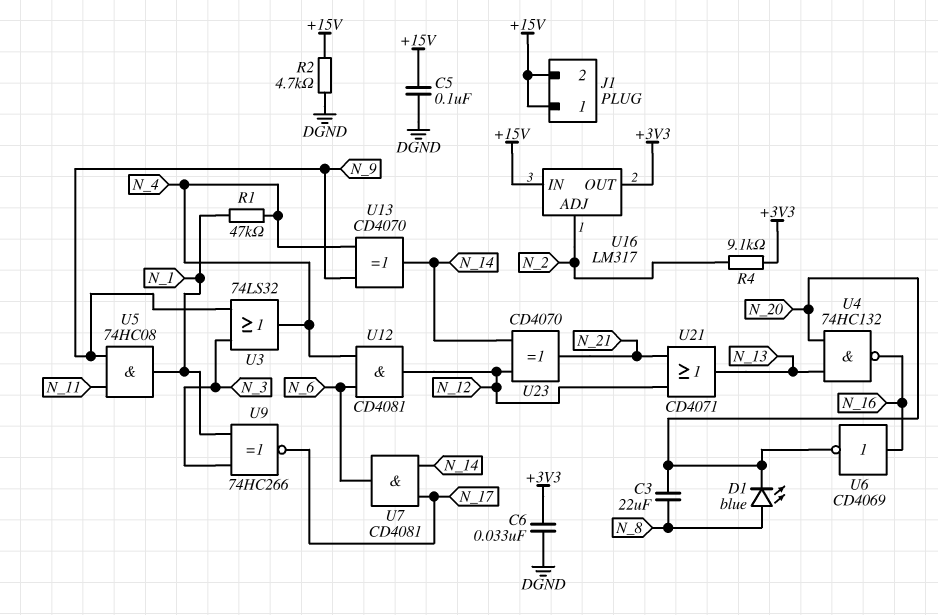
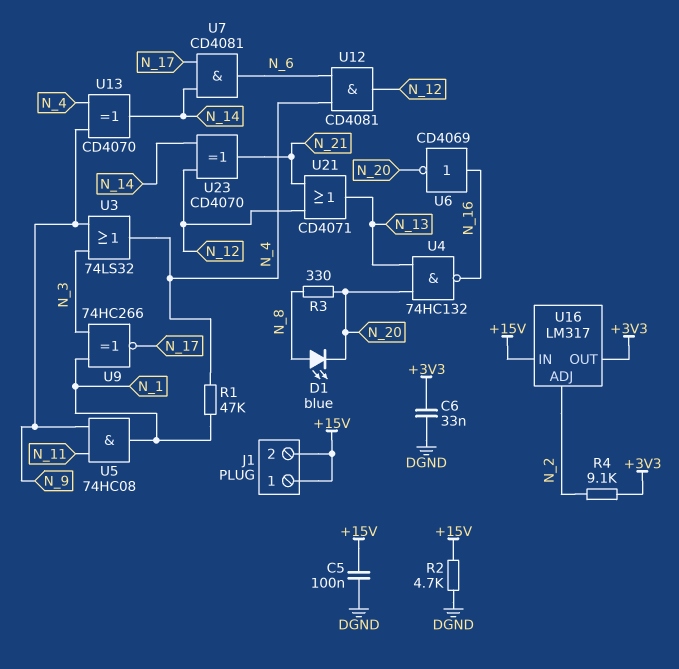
C3: 22uF (N_8, N_20) -> none
R3: none -> 330 (N_8, N_20)

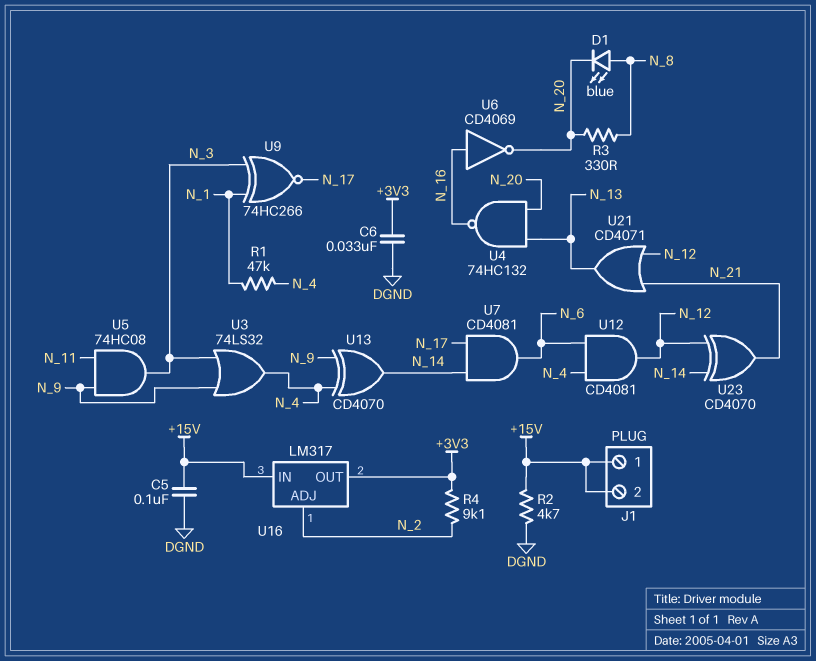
U5: AND 74HC08 (in N_9, in N_11, out N_1) -> AND 74HC08 (in N_9, in N_11, out N_3)

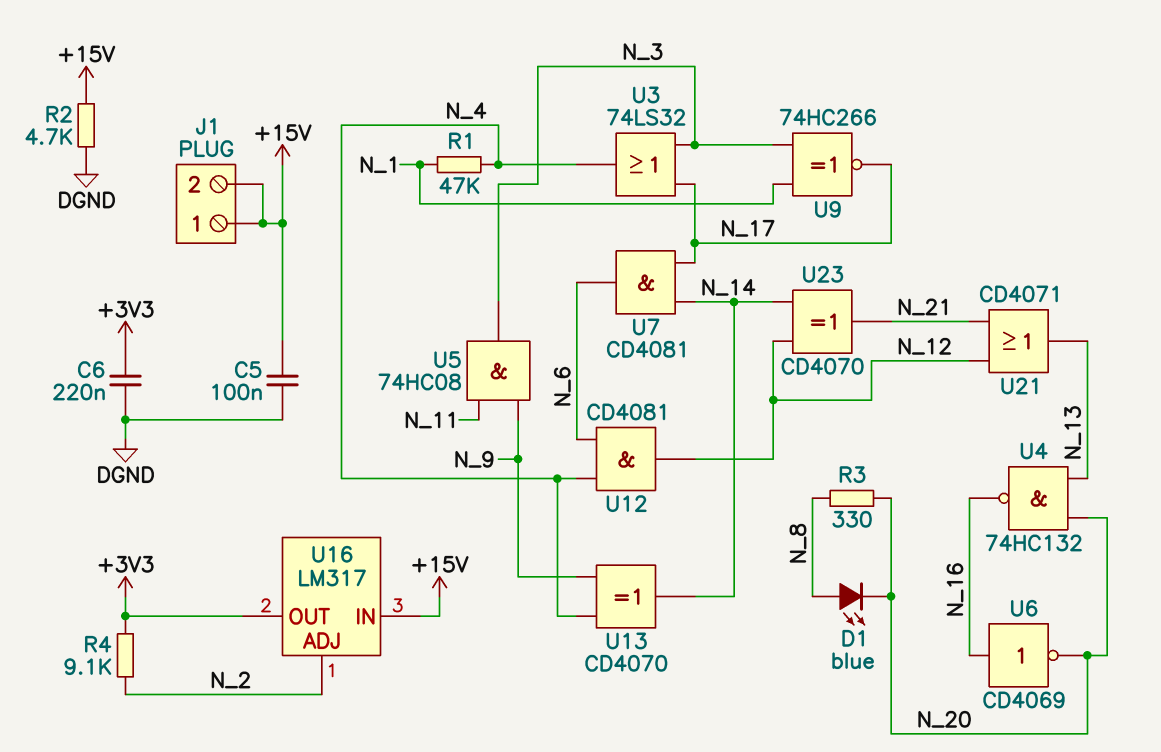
C6: 33nF (+3V3, DGND) -> 220nF (+3V3, DGND)
U3: OR 74LS32 (in N_3, in N_9, out N_4) -> OR 74LS32 (in N_3, in N_17, out N_4)

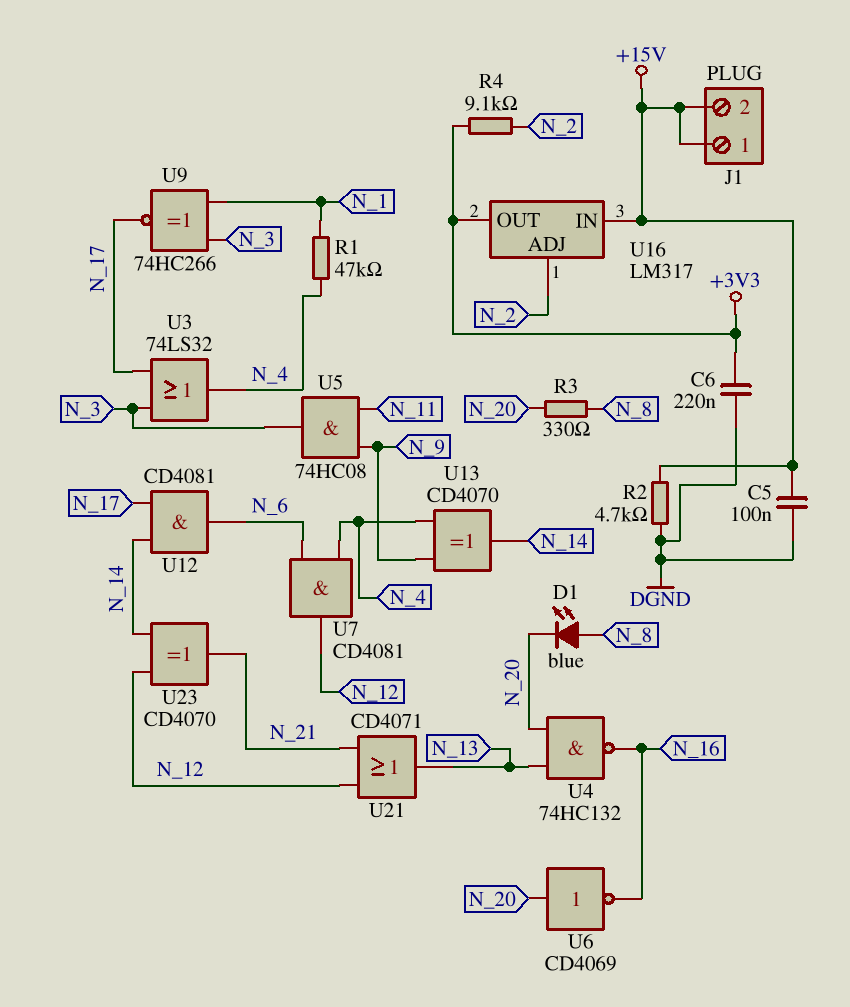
U6: NOT CD4069 (in N_16, out N_20) -> NOT CD4069 (in N_20, out N_16)
U7: AND CD4081 (in N_14, in N_17, out N_6) -> AND CD4081 (in N_4, in N_6, out N_12)
U12: AND CD4081 (in N_4, in N_6, out N_12) -> AND CD4081 (in N_14, in N_17, out N_6)

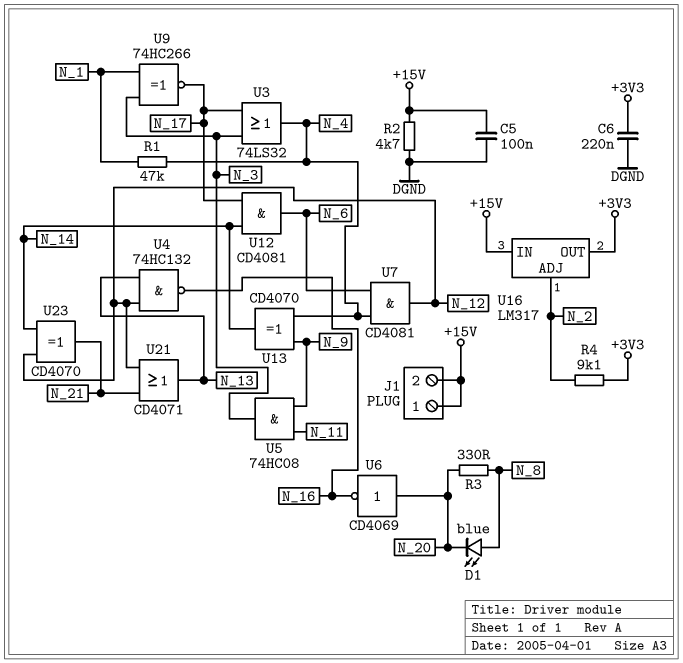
U4: NAND 74HC132 (in N_13, in N_20, out N_16) -> NAND 74HC132 (in N_12, in N_13, out N_16)

